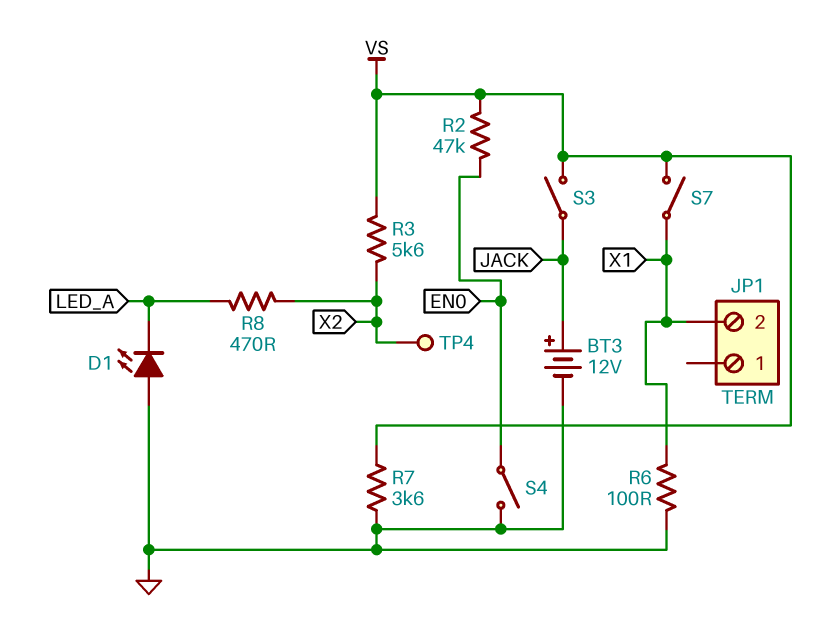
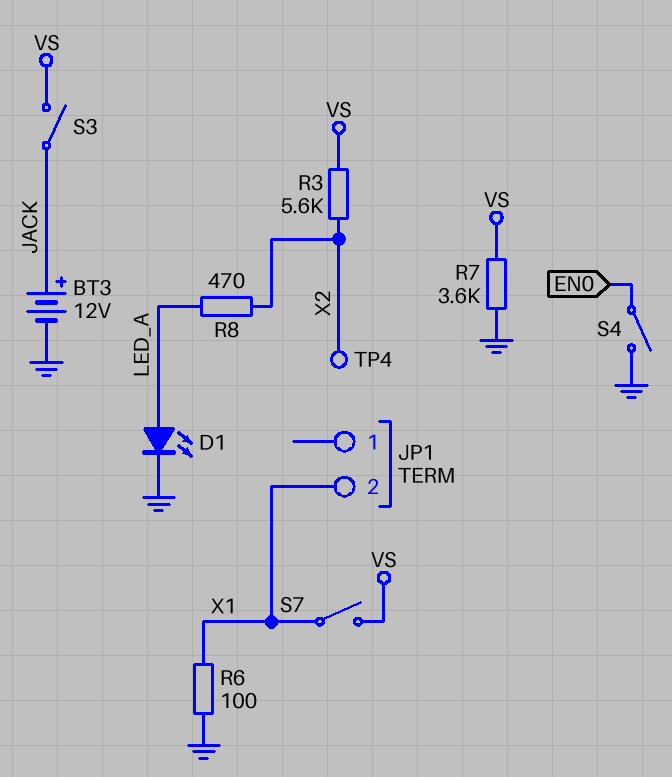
D1: LED (A GND, K LED_A) -> LED (A LED_A, K GND)
R2: 47k (EN0, VS) -> none

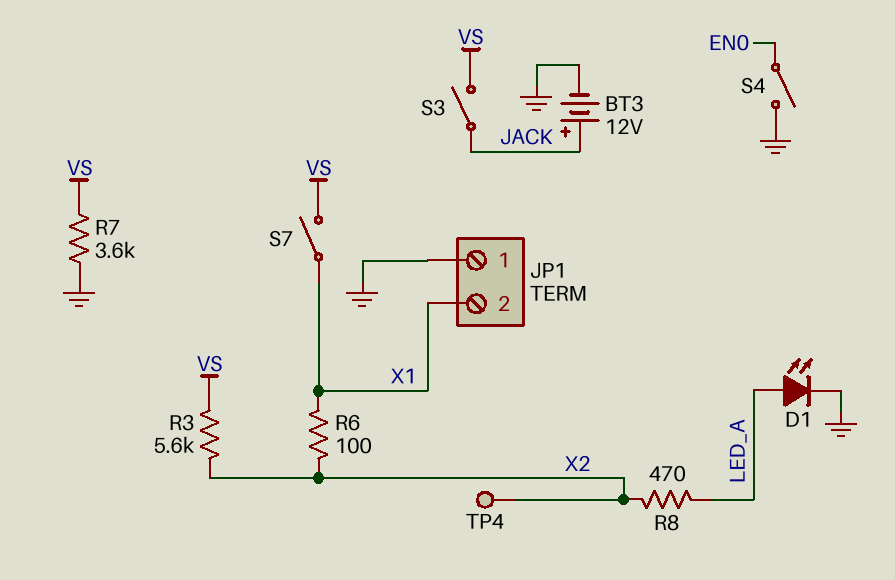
JP1 pin 1: none -> GND
R6: 100 (GND, X1) -> 100 (X1, X2)

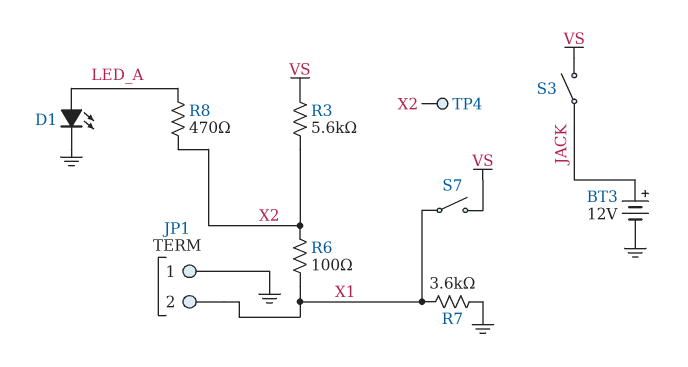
R7: 3.6k (GND, VS) -> 3.6k (GND, X1)
S4: switch (EN0, GND) -> none

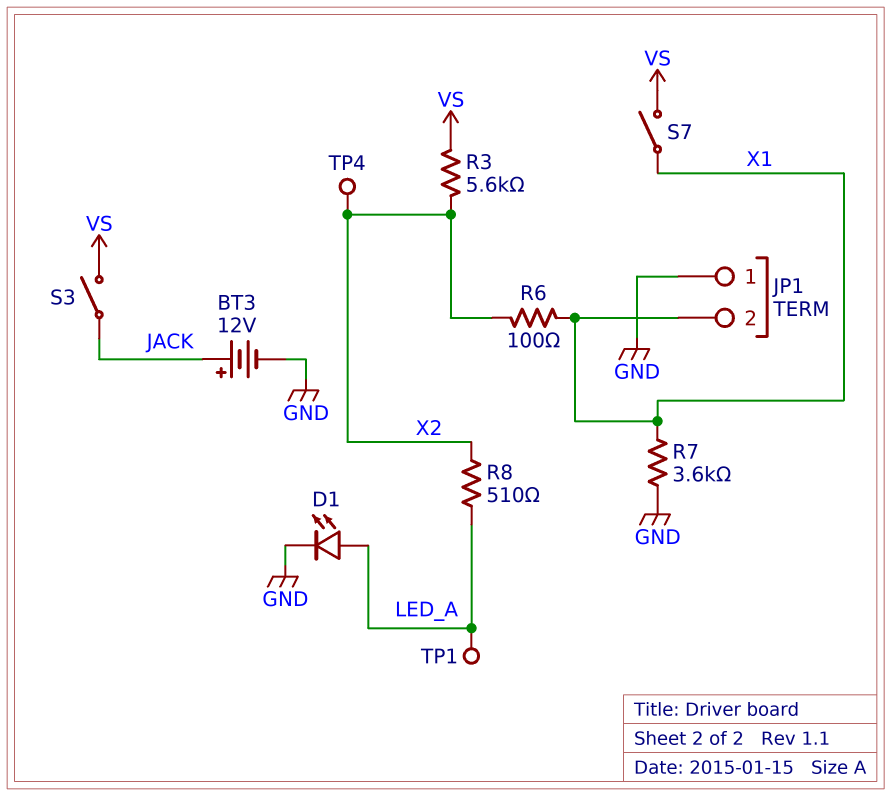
R8: 470 (LED_A, X2) -> 510 (LED_A, X2)
TP1: none -> test point (LED_A)

